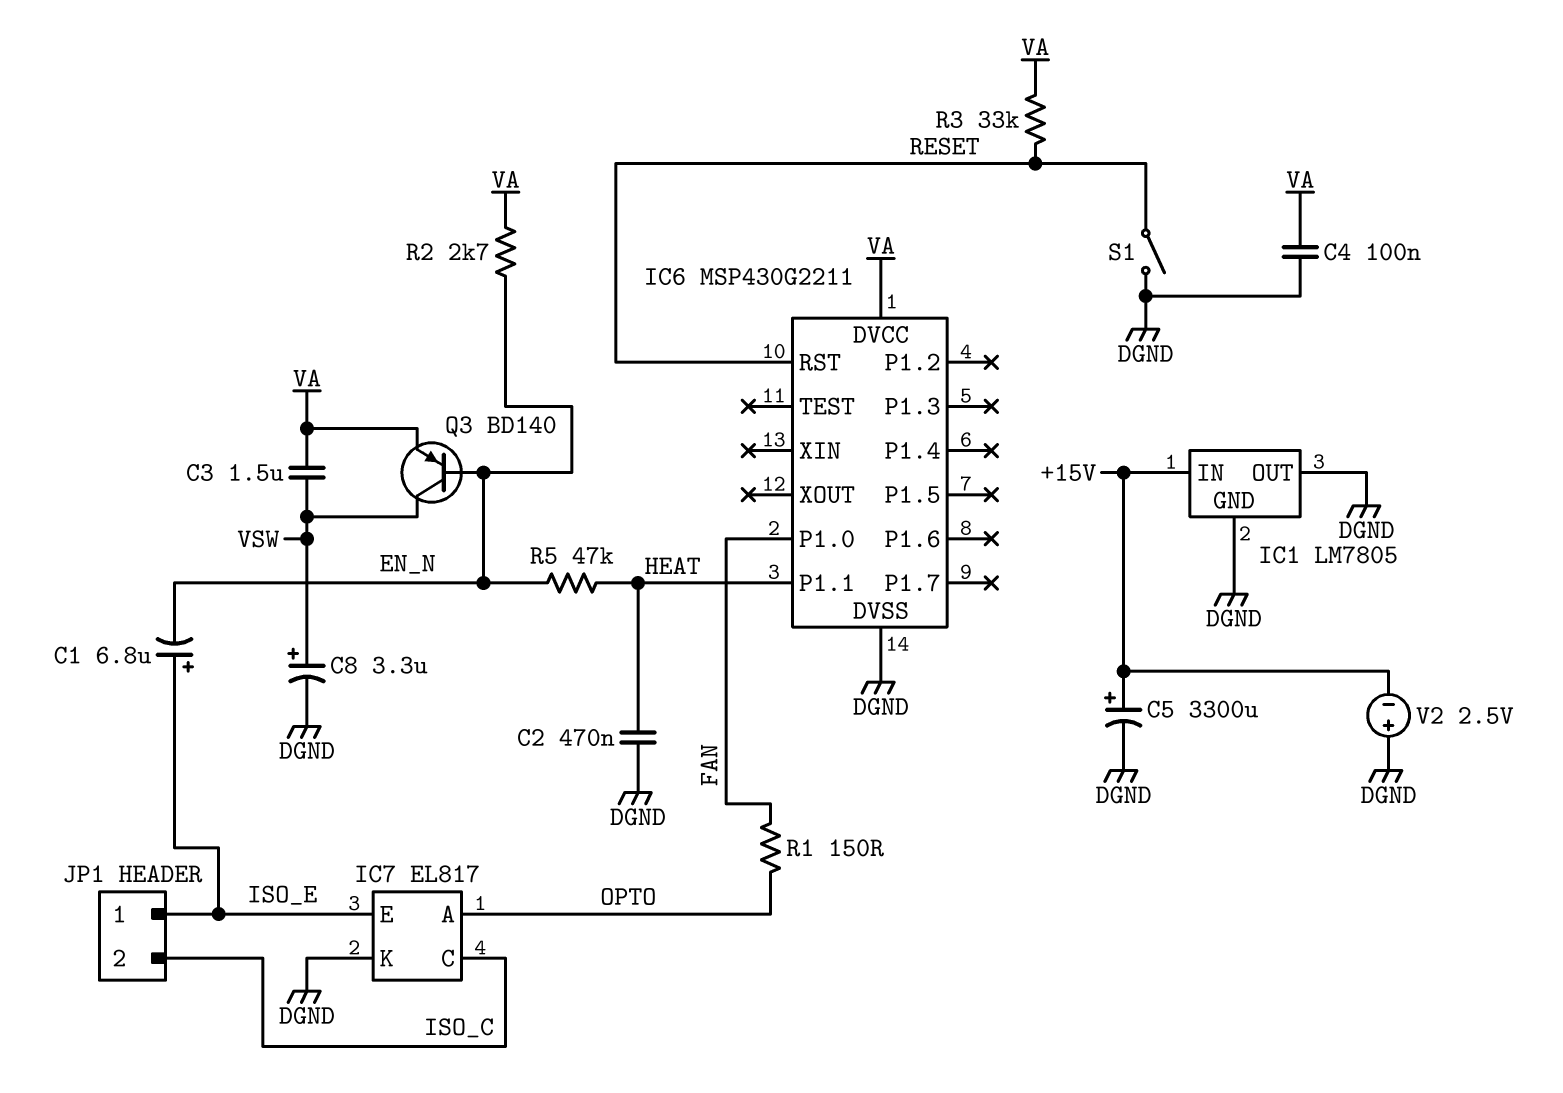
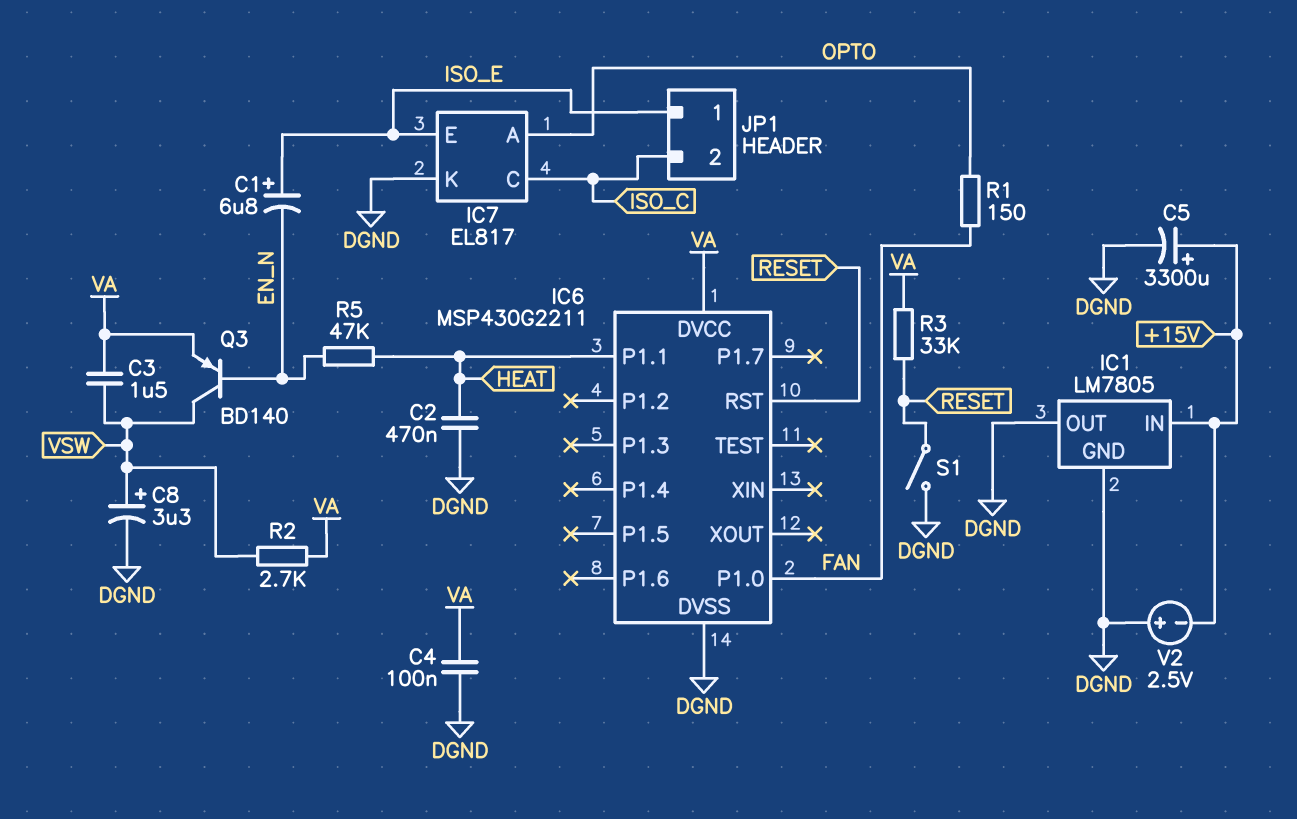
R2: 2.7k (EN_N, VA) -> 2.7k (VA, VSW)

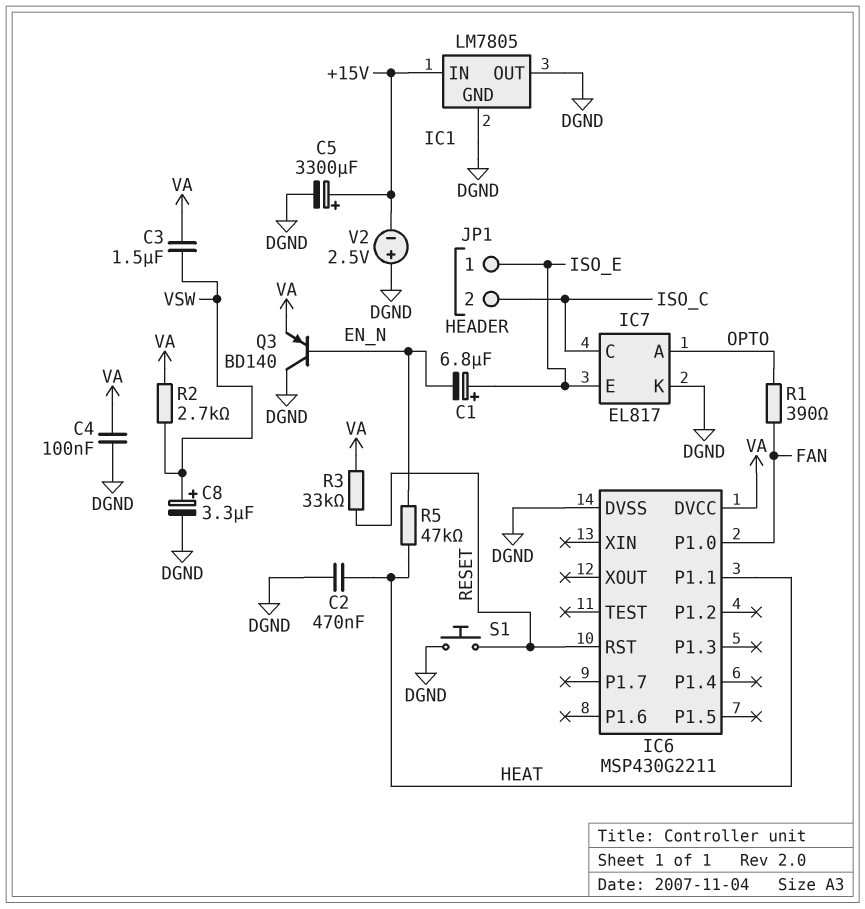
Q3: PNP BD140 (B EN_N, C VSW, E VA) -> PNP BD140 (B EN_N, C DGND, E VA)
R1: 150 (FAN, OPTO) -> 390 (FAN, OPTO)
S1: switch (DGND, RESET) -> button (DGND, RESET)

